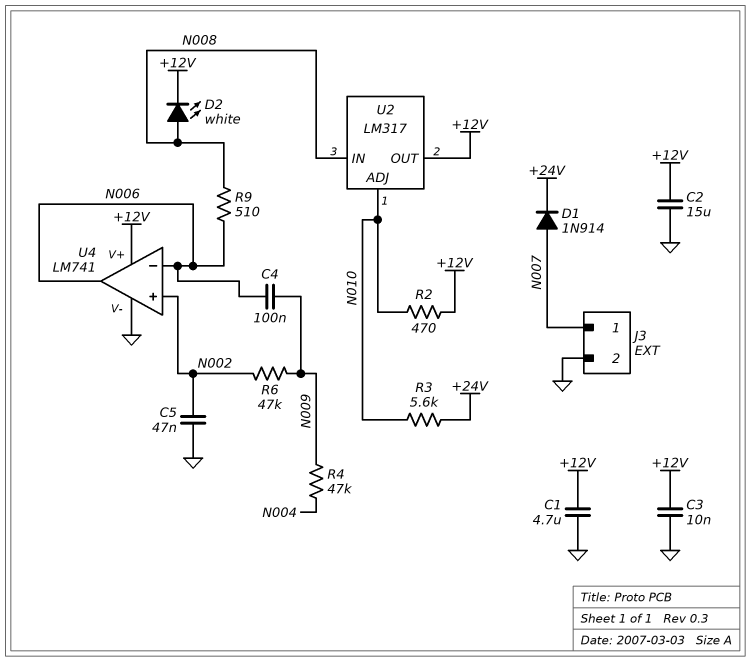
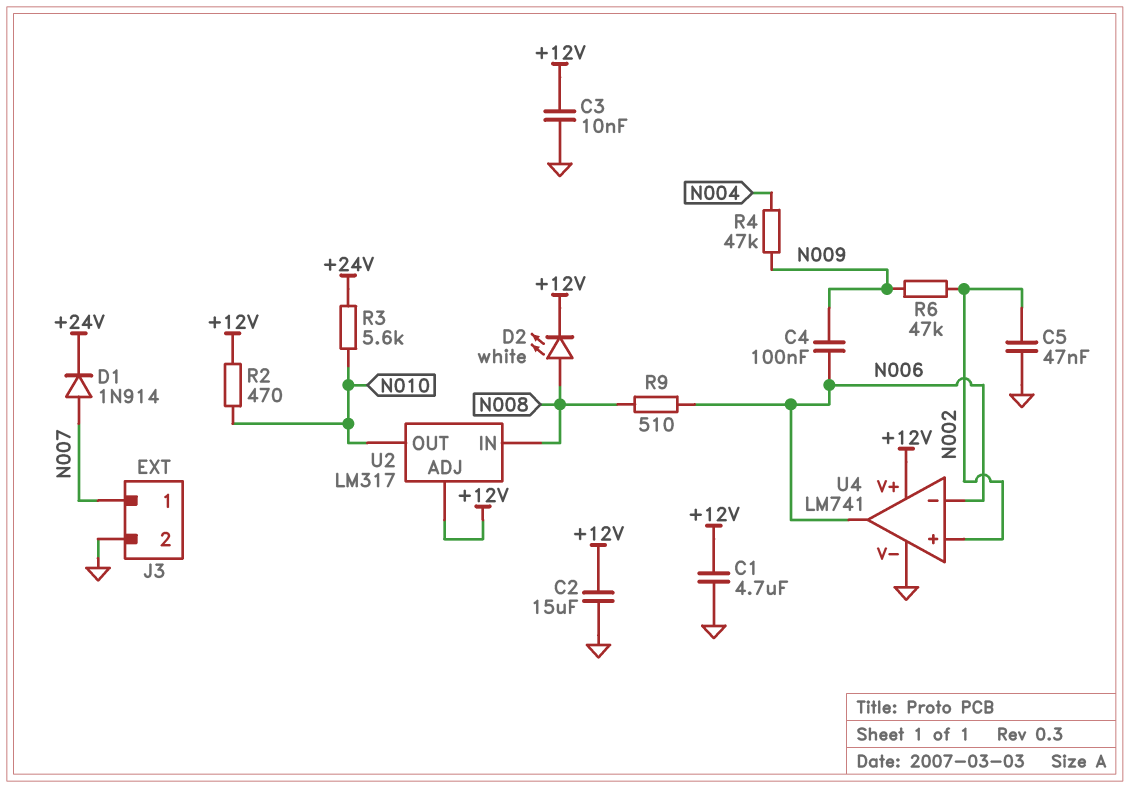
U2 pin ADJ: N010 -> +12V
U2 pin OUT: +12V -> N010

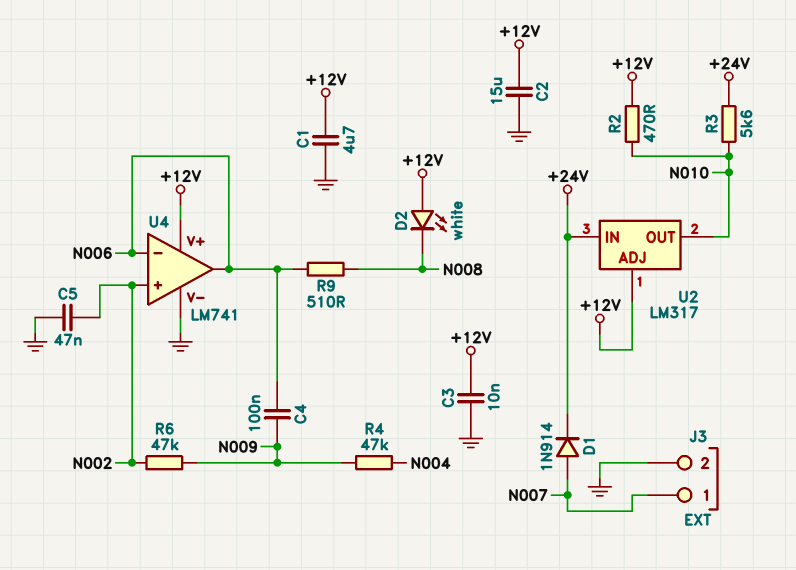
D2: LED white (A N008, K +12V) -> LED white (A +12V, K N008)
U2 pin IN: N008 -> +24V

